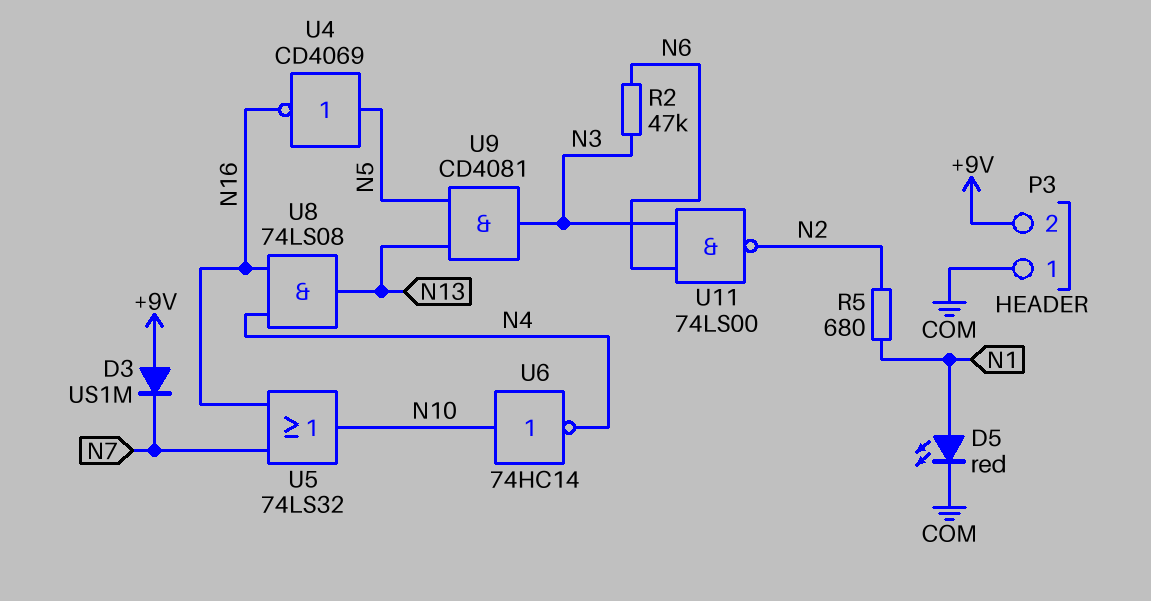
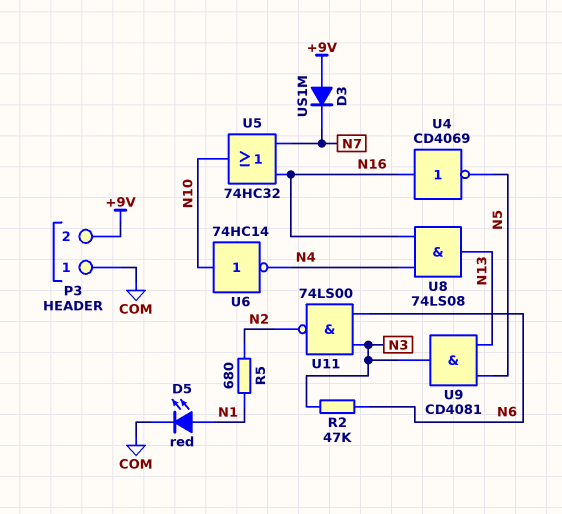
U4: NOT CD4069 (in N5, out N16) -> NOT CD4069 (in N16, out N5)
U5: OR 74LS32 (in N7, in N16, out N10) -> OR 74HC32 (in N7, in N16, out N10)

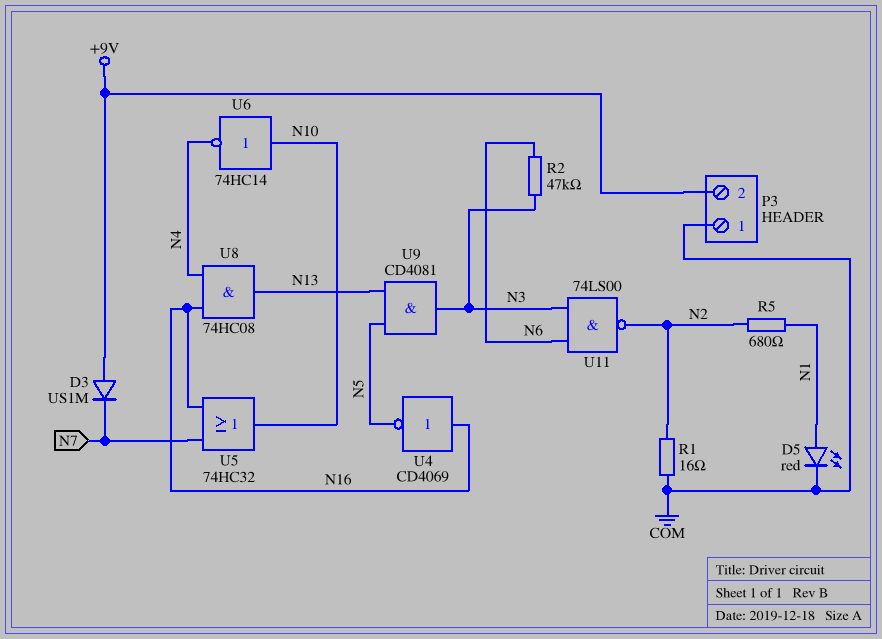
R1: none -> 16 (COM, N2)
U8: AND 74LS08 (in N4, in N16, out N13) -> AND 74HC08 (in N4, in N16, out N13)

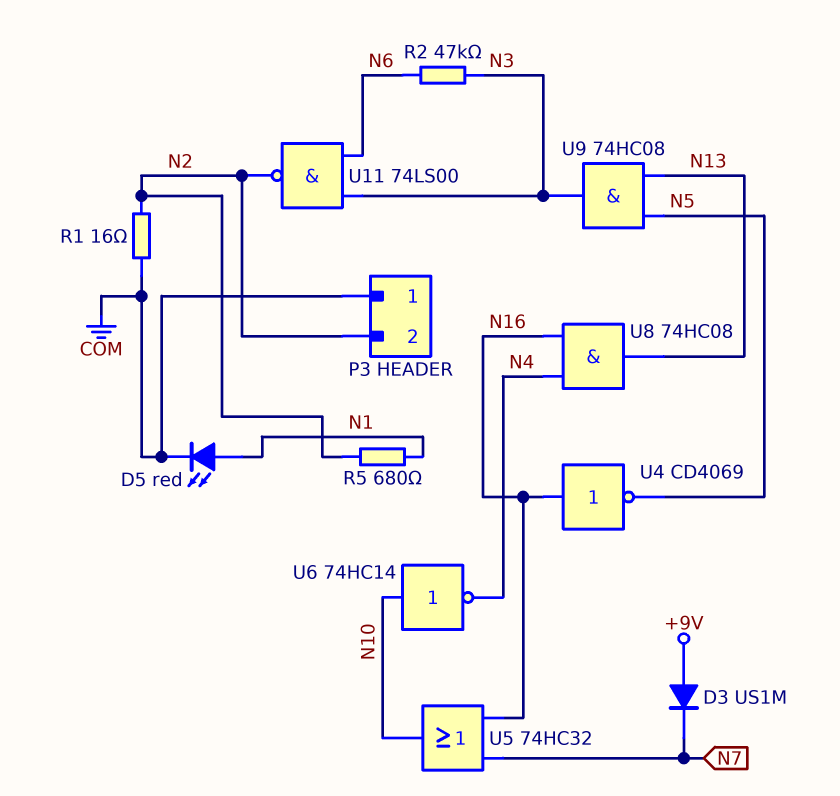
P3 pin 2: +9V -> N2
U9: AND CD4081 (in N5, in N13, out N3) -> AND 74HC08 (in N5, in N13, out N3)

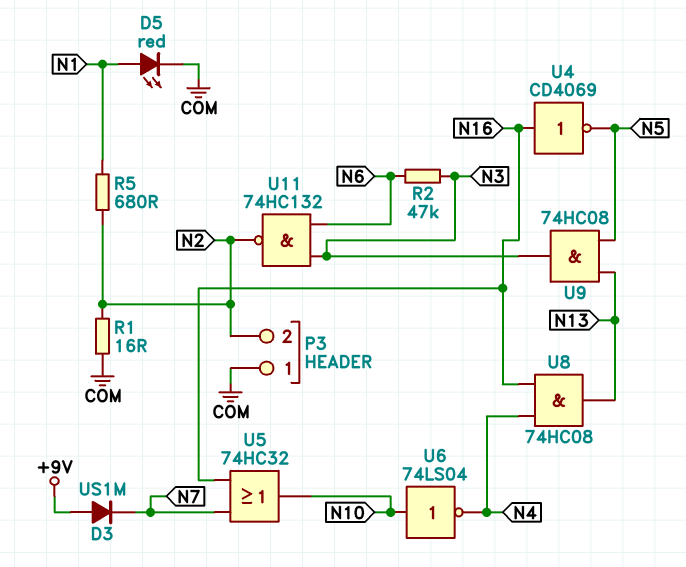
U6: NOT 74HC14 (in N10, out N4) -> NOT 74LS04 (in N10, out N4)
U11: NAND 74LS00 (in N3, in N6, out N2) -> NAND 74HC132 (in N3, in N6, out N2)

